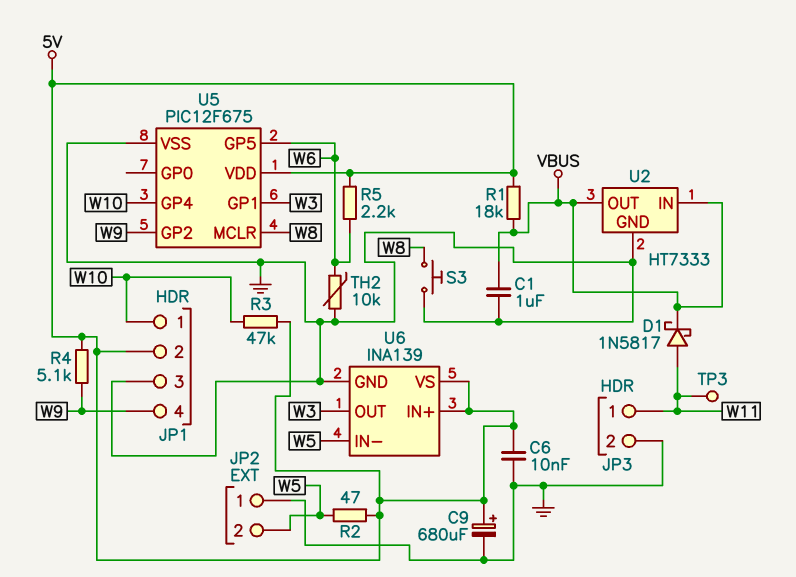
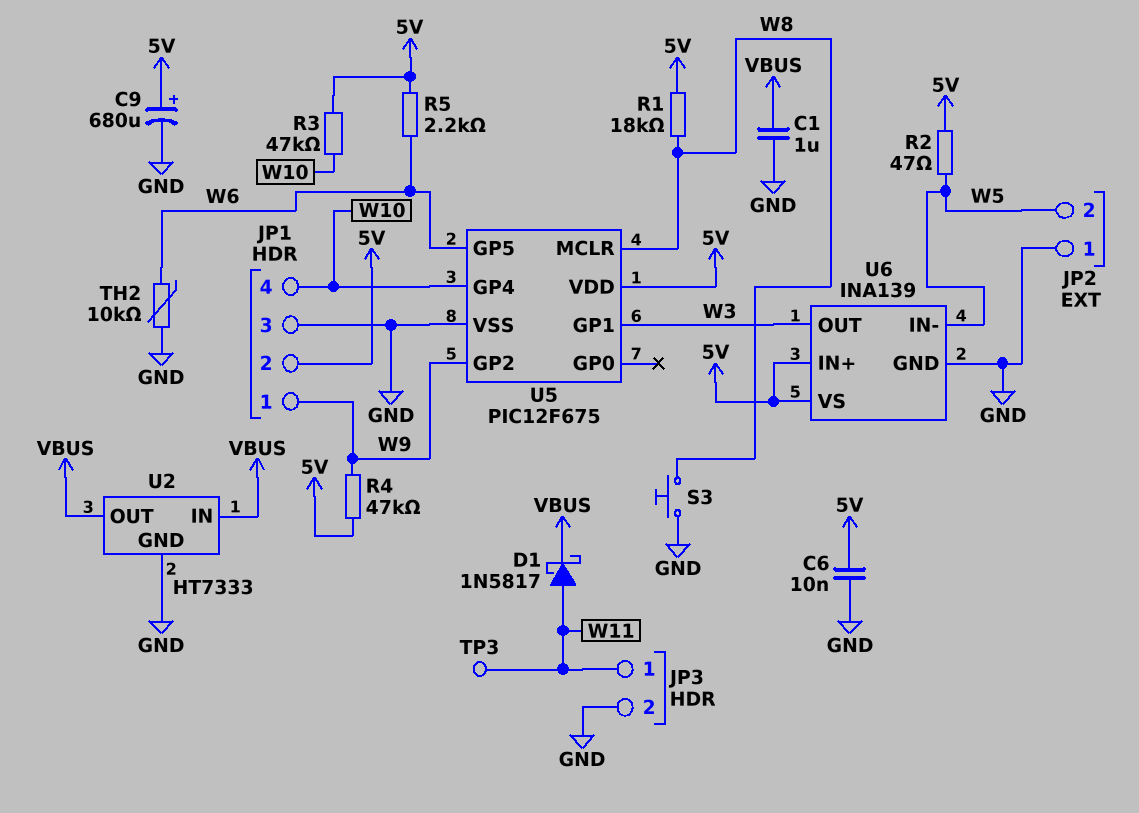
JP1 pin 1: W10 -> W9
JP1 pin 4: W9 -> W10
R1: 18k (5V, VBUS) -> 18k (5V, W8)
R4: 5.1k (5V, W9) -> 47k (5V, W9)

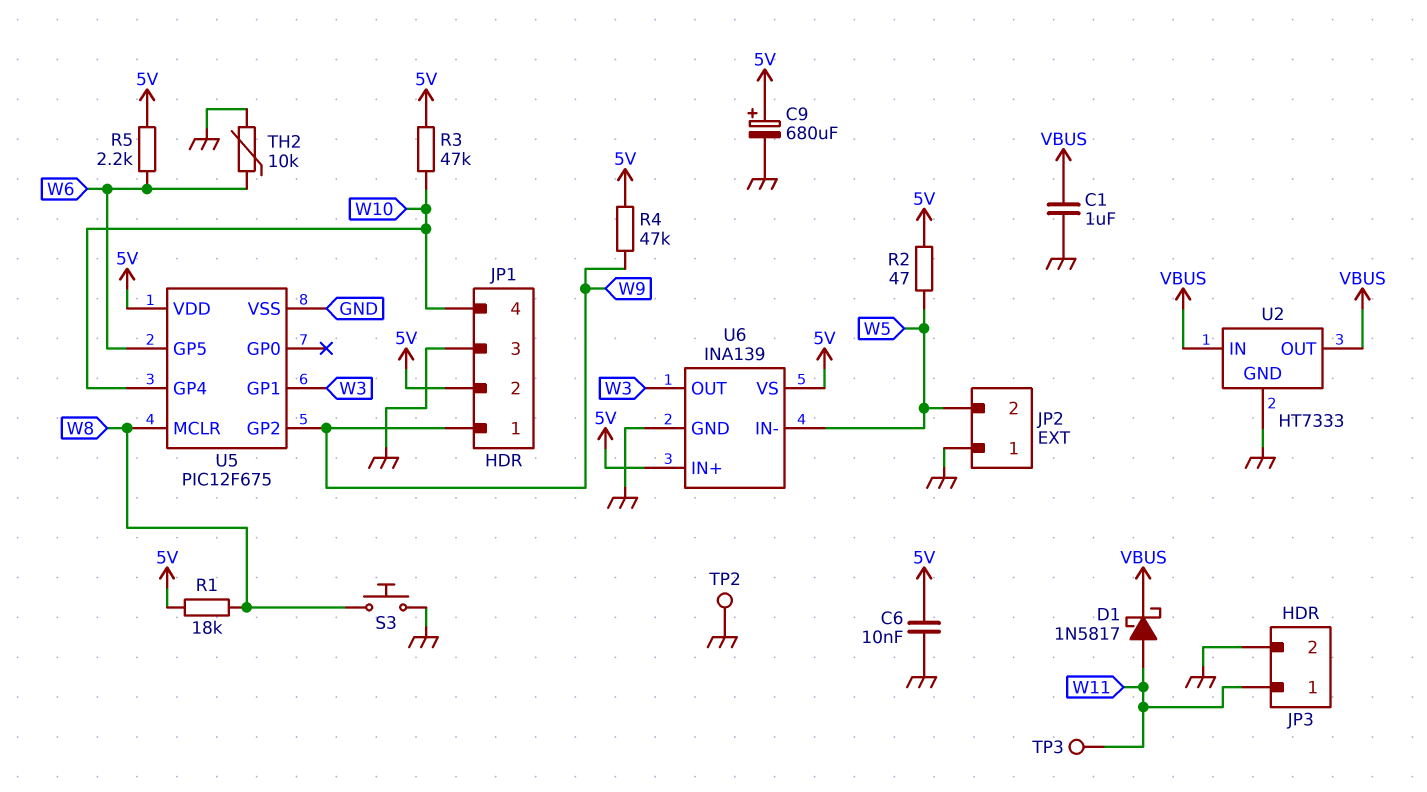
TP2: none -> test point (GND)

